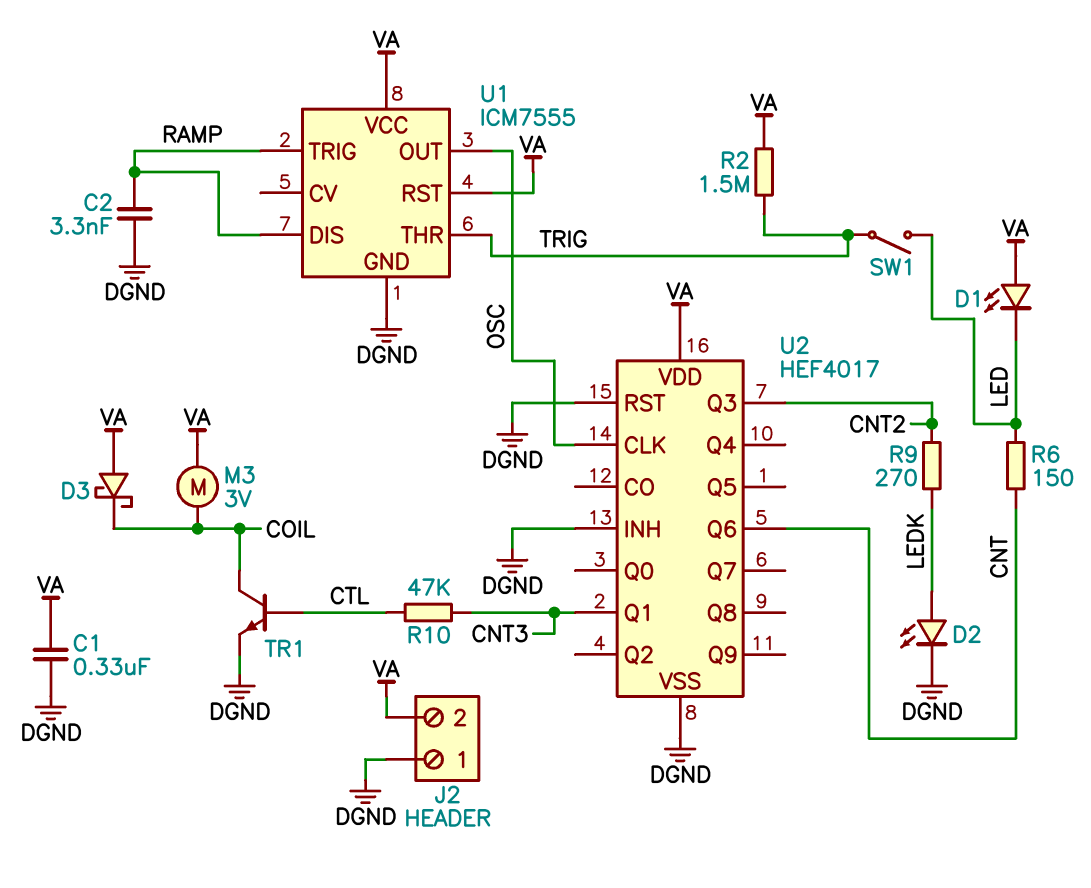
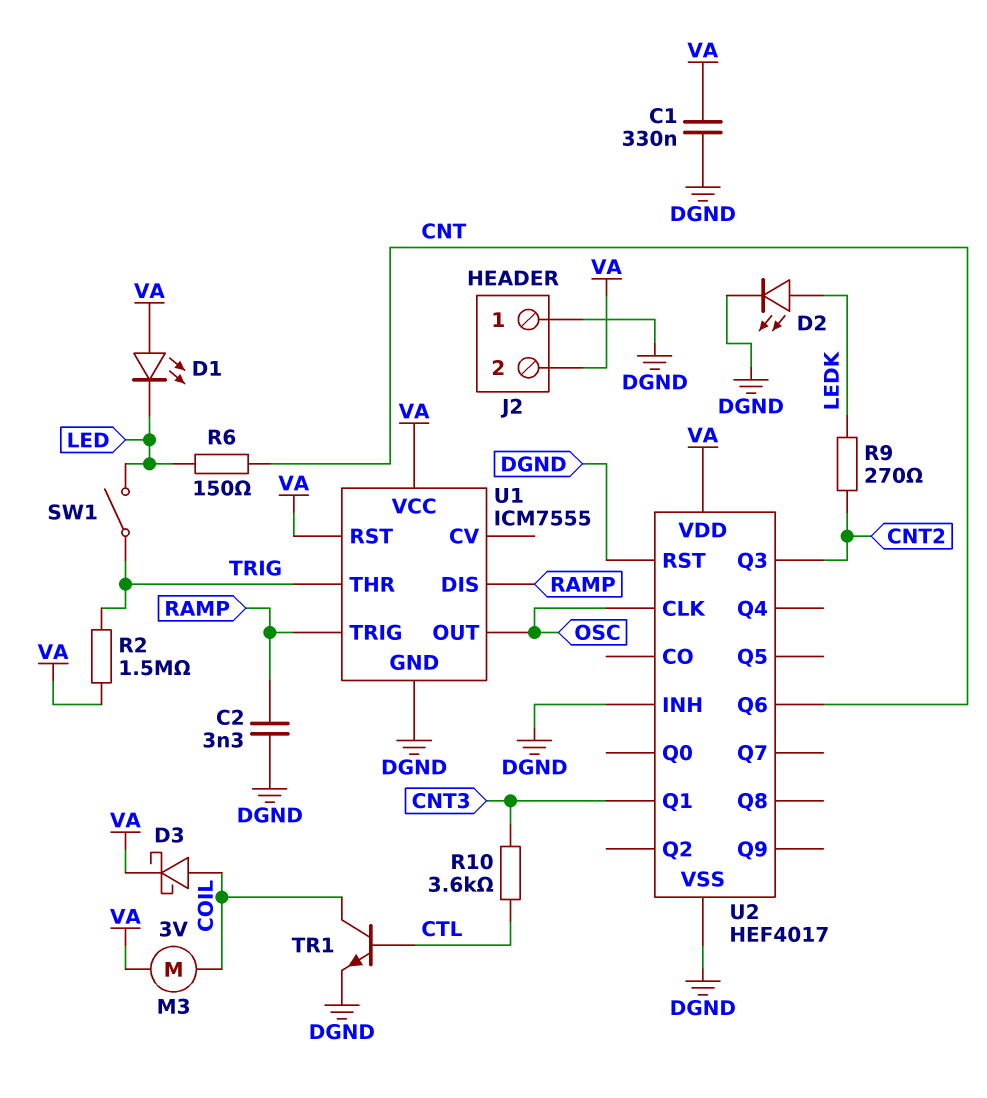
D3: schottky (A VA, K COIL) -> schottky (A COIL, K VA)
R10: 47k (CNT3, CTL) -> 3.6k (CNT3, CTL)

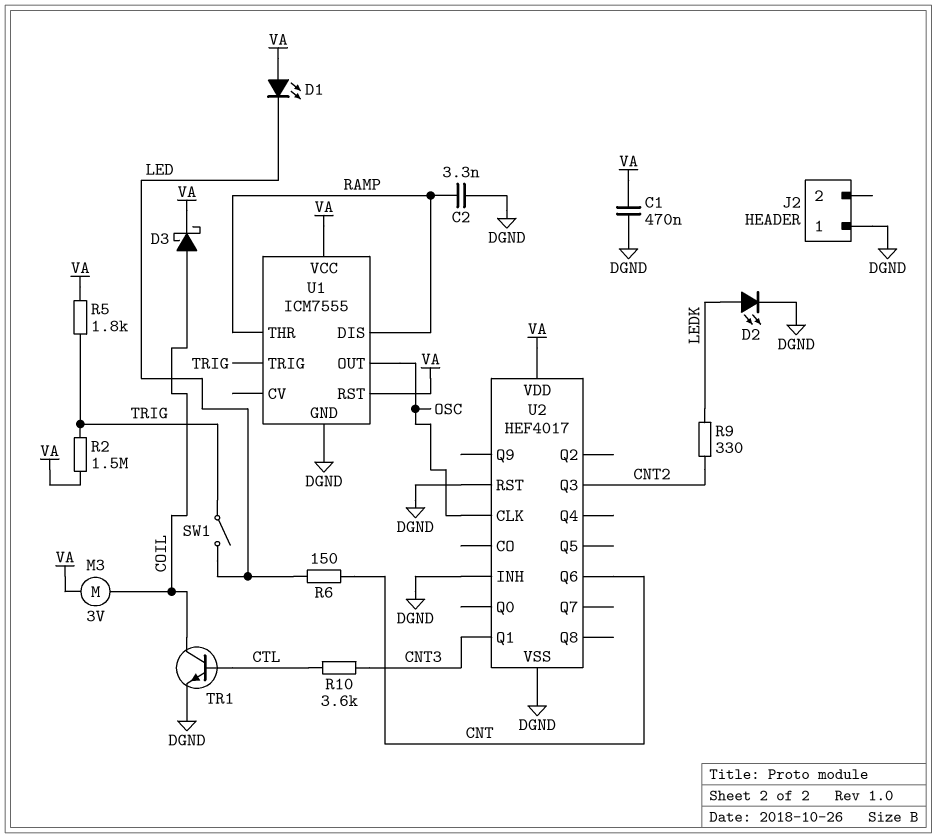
C1: 330nF (DGND, VA) -> 470nF (DGND, VA)
J2 pin 2: VA -> none
R5: none -> 1.8k (TRIG, VA)
R9: 270 (CNT2, LEDK) -> 330 (CNT2, LEDK)
U1 pin THR: TRIG -> RAMP
U1 pin TRIG: RAMP -> TRIG

